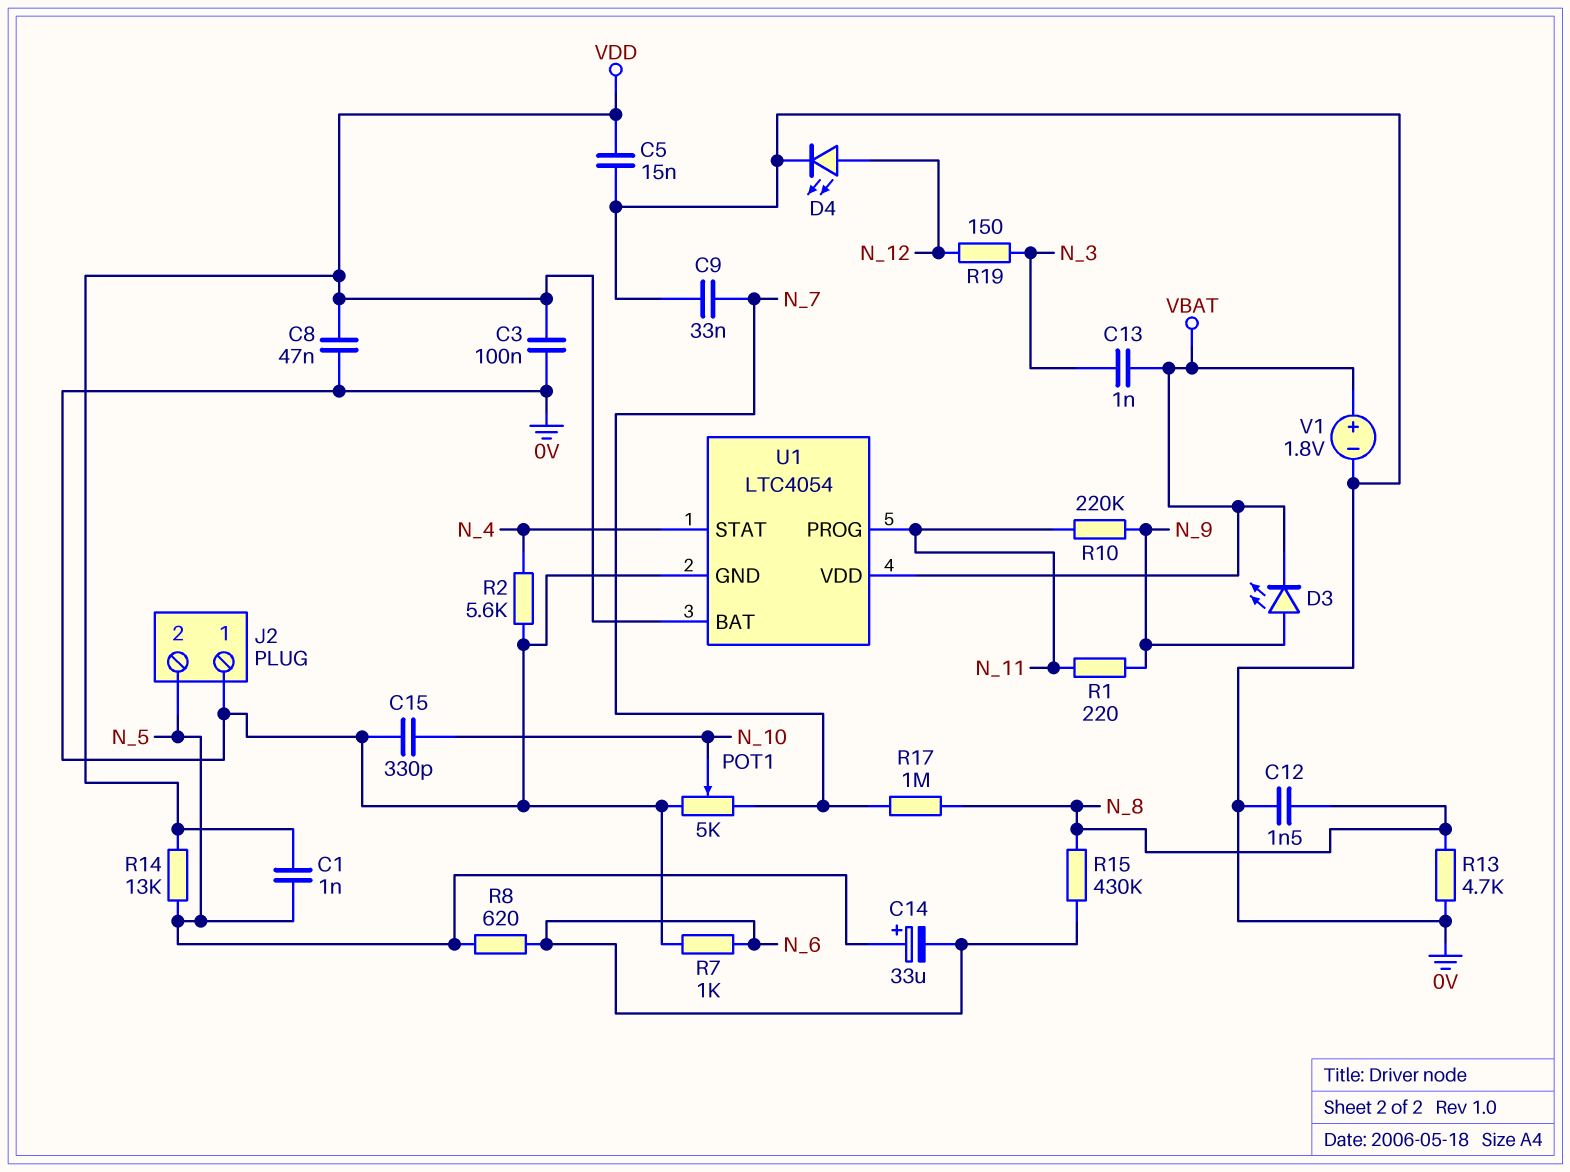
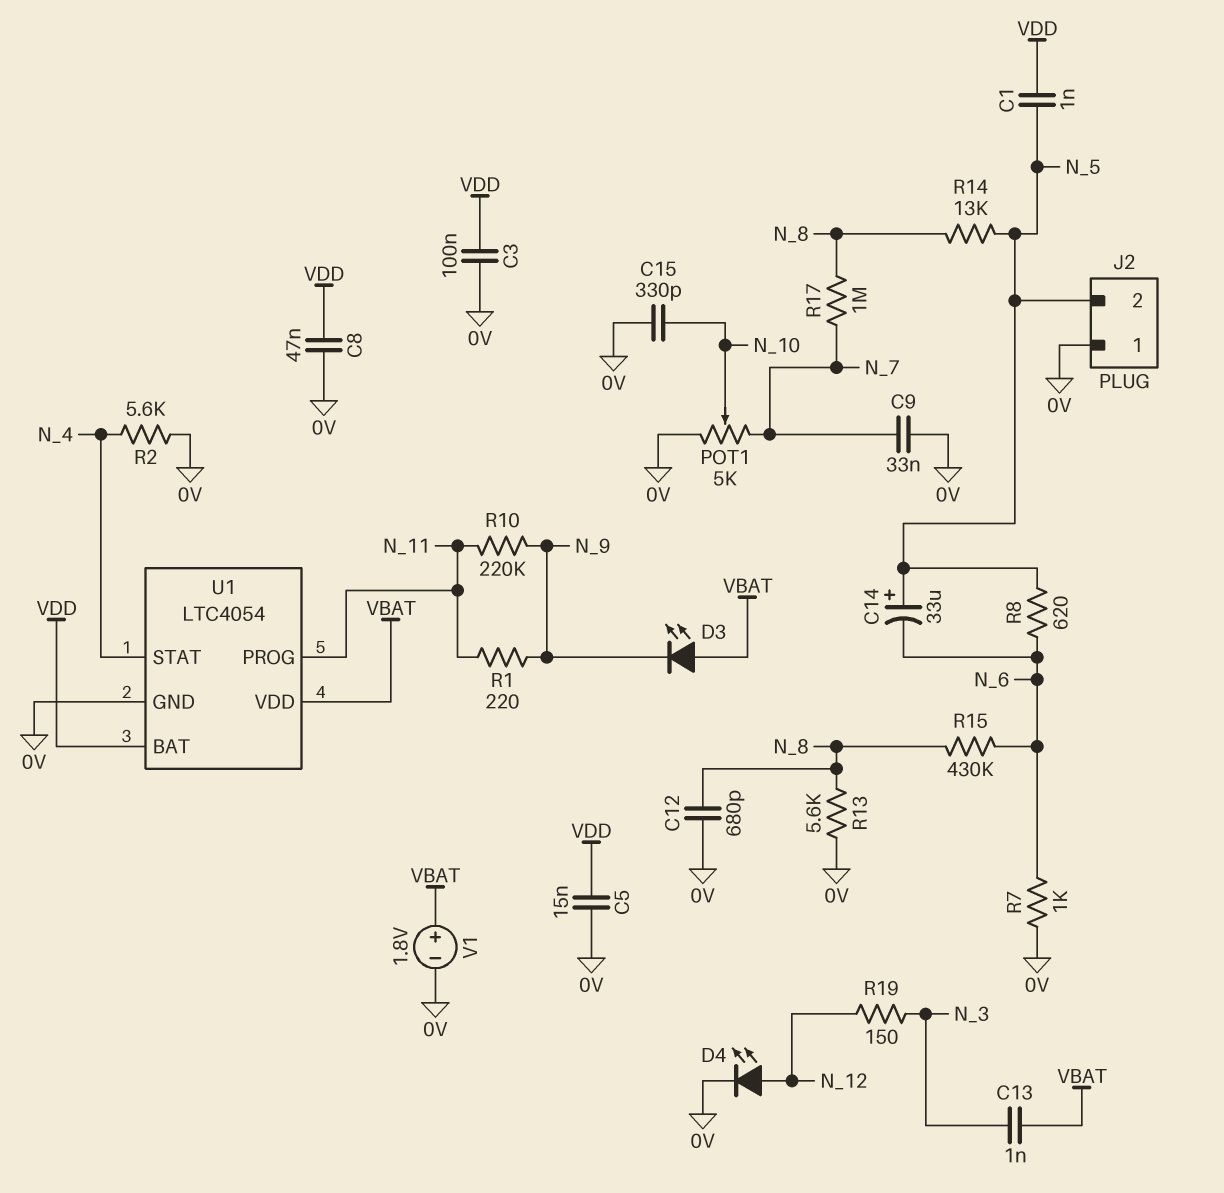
C12: 1.5nF (0V, N_8) -> 680pF (0V, N_8)
D3: LED (A N_9, K VBAT) -> LED (A VBAT, K N_9)
R13: 4.7k (0V, N_8) -> 5.6k (0V, N_8)
R14: 13k (N_5, VDD) -> 13k (N_5, N_8)

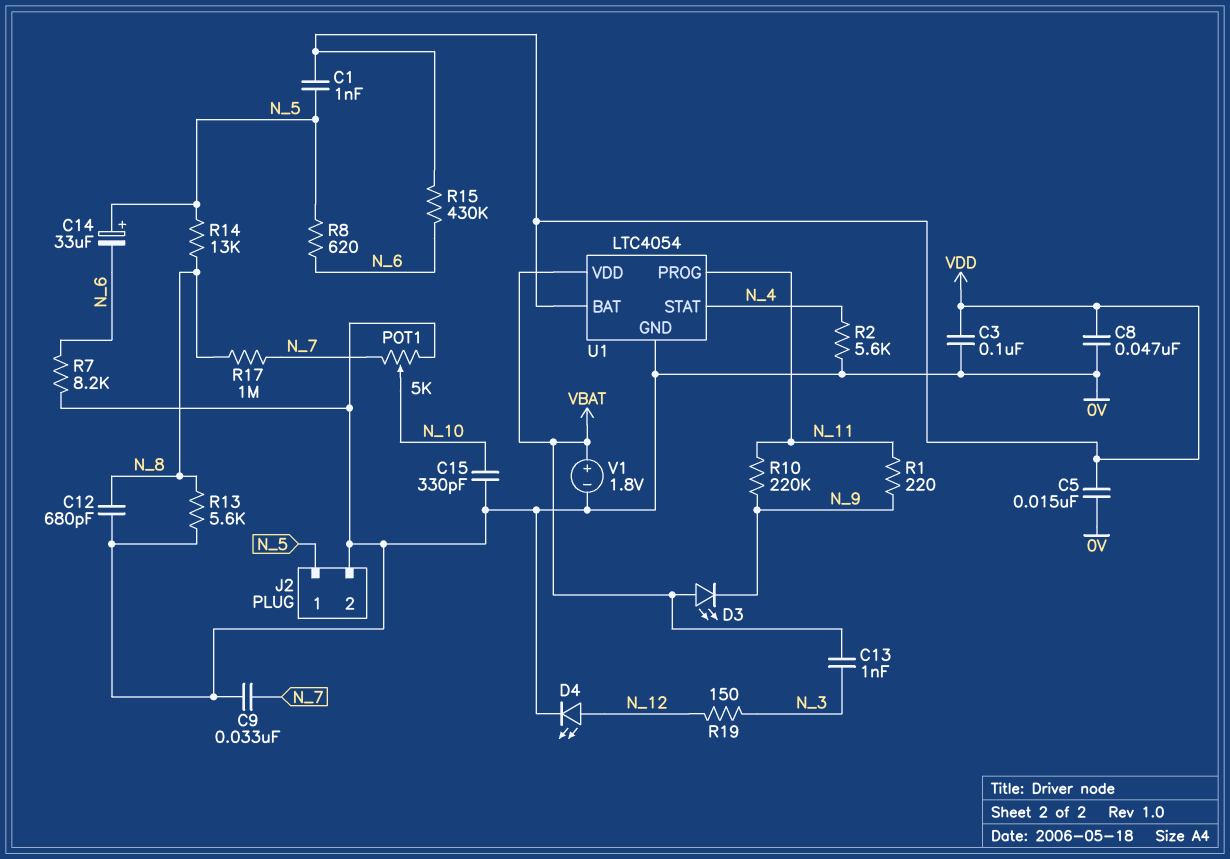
J2 pin 1: 0V -> N_5
J2 pin 2: N_5 -> 0V
R7: 1k (0V, N_6) -> 8.2k (0V, N_6)
R15: 430k (N_6, N_8) -> 430k (N_6, VDD)

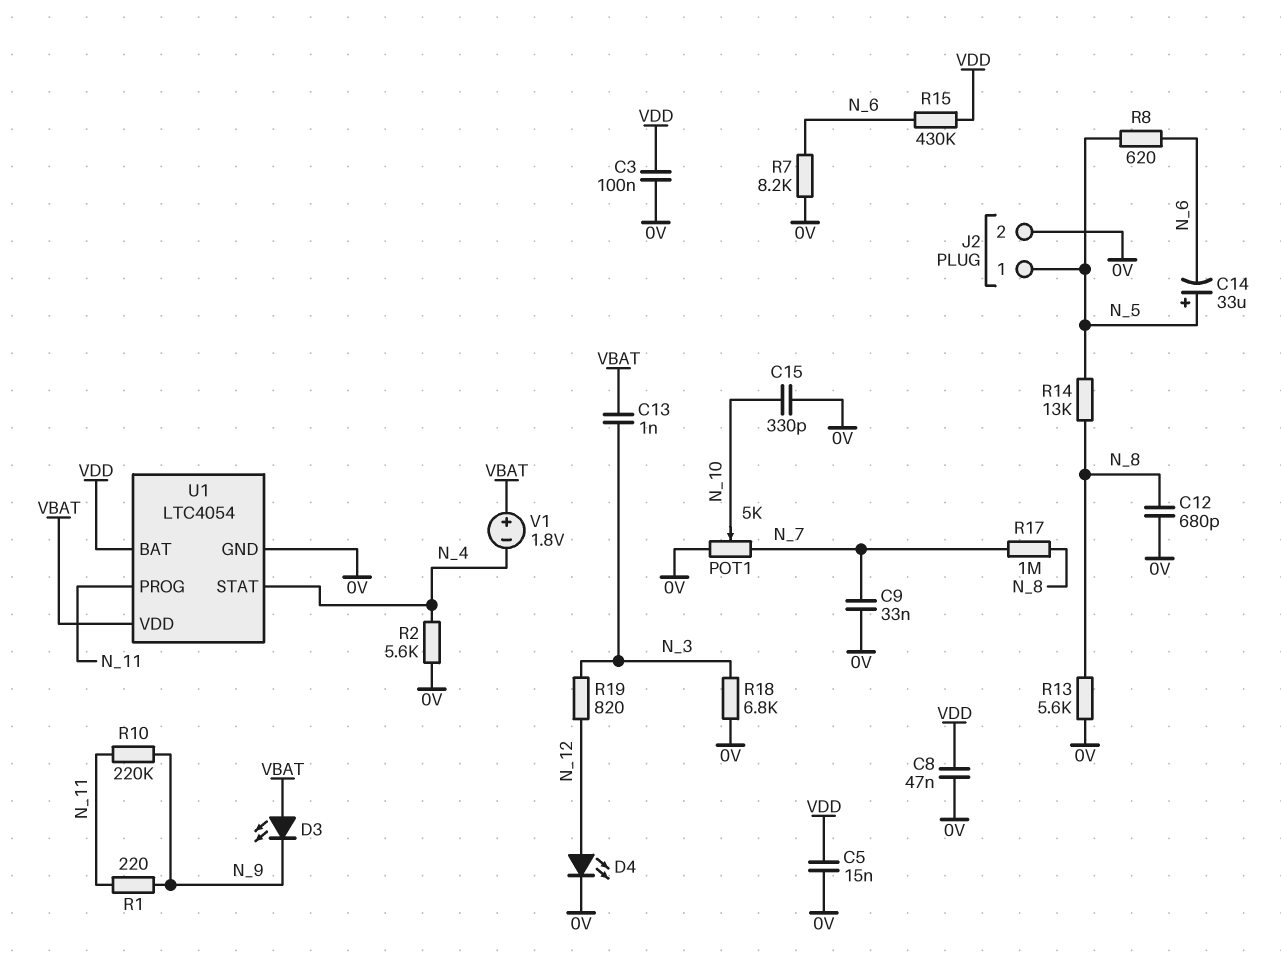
C1: 1nF (N_5, VDD) -> none
R18: none -> 6.8k (0V, N_3)
R19: 150 (N_3, N_12) -> 820 (N_3, N_12)
V1: 1.8V (plus VBAT, minus 0V) -> 1.8V (plus VBAT, minus N_4)

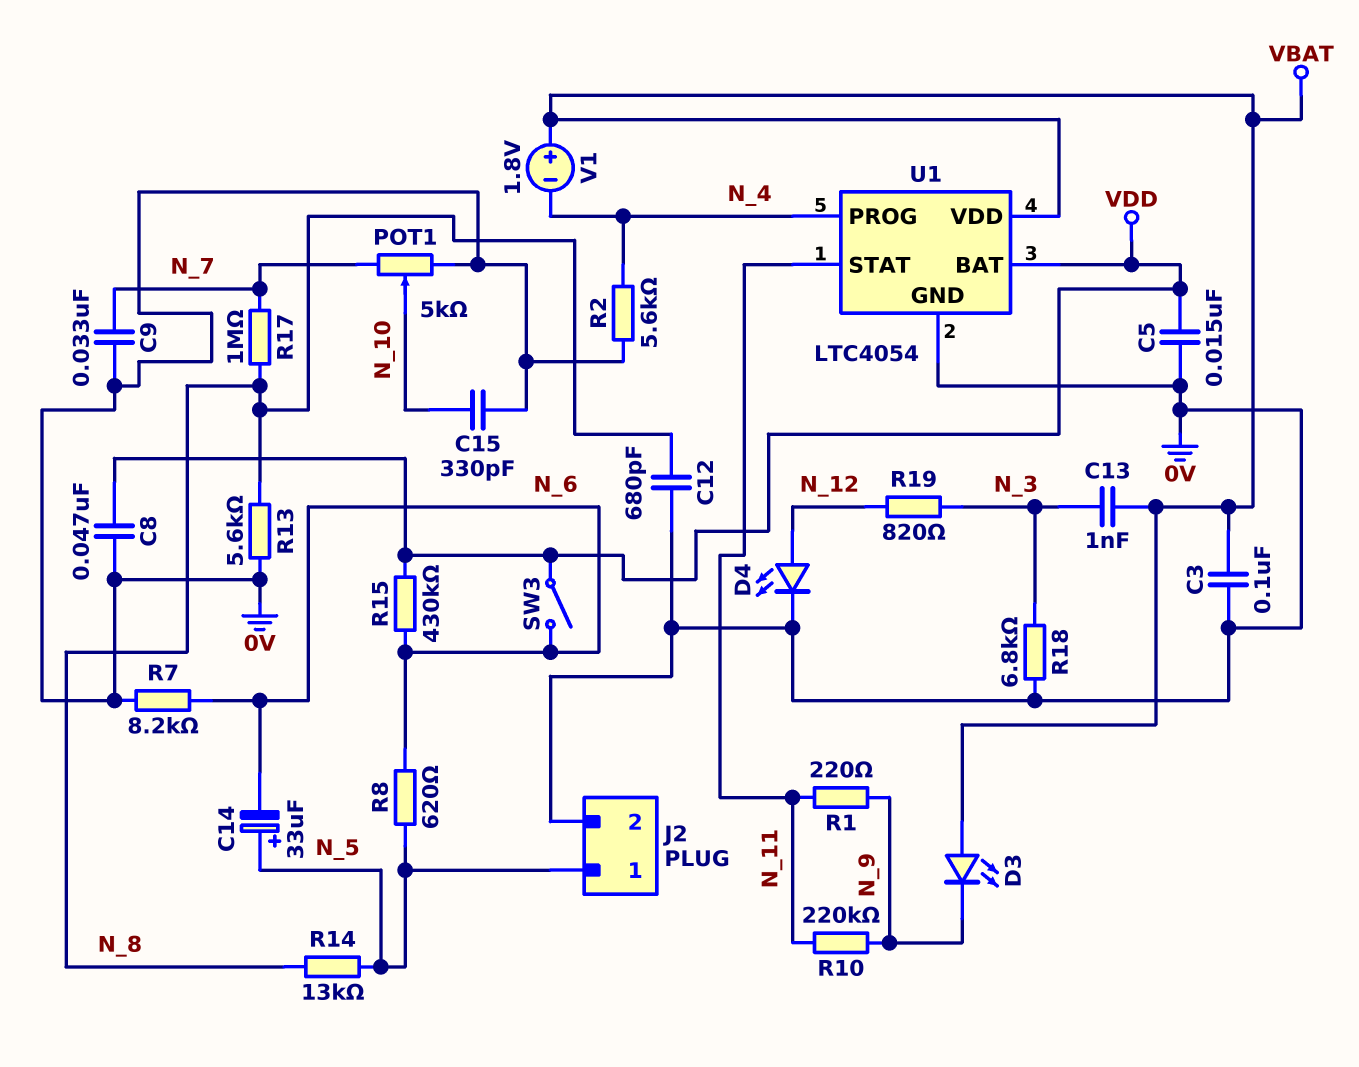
C3: 100nF (0V, VDD) -> 100nF (0V, VBAT)
SW3: none -> switch (N_6, VDD)
U1 pin PROG: N_11 -> N_4
U1 pin STAT: N_4 -> N_11

